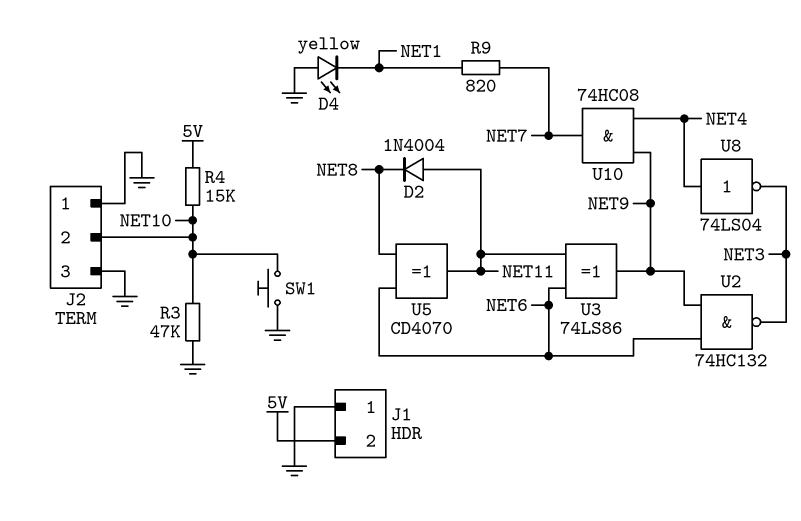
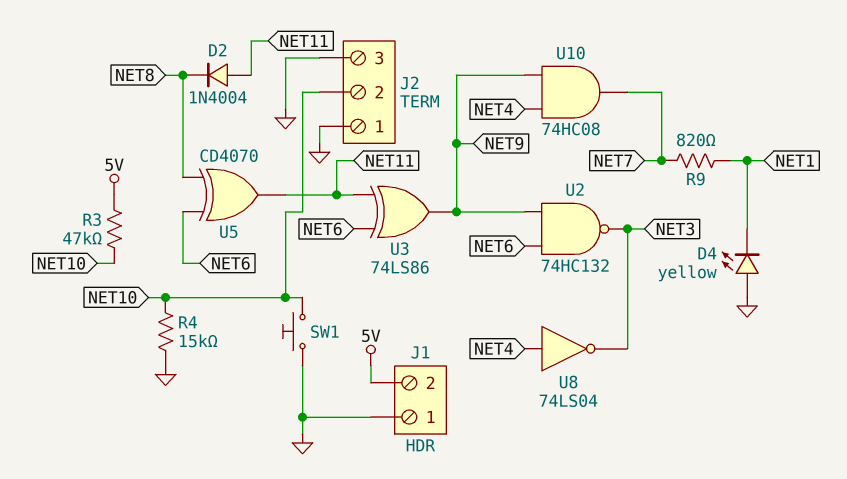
R3: 47k (GND, NET10) -> 47k (5V, NET10)
R4: 15k (5V, NET10) -> 15k (GND, NET10)

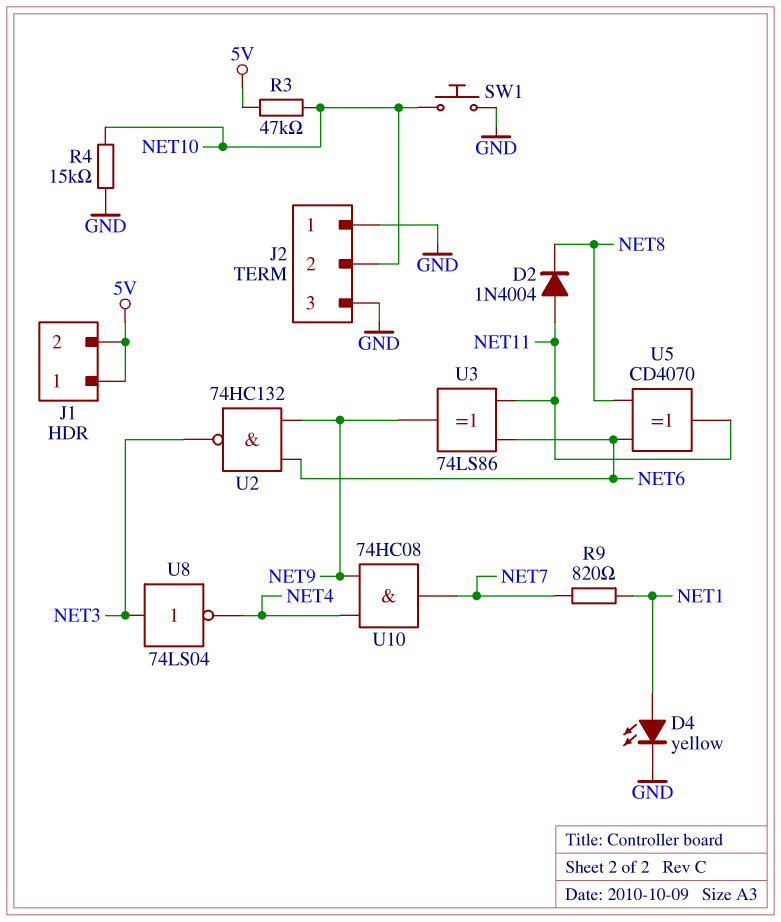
D4: LED yellow (A GND, K NET1) -> LED yellow (A NET1, K GND)
J1 pin 1: GND -> 5V
U8: NOT 74LS04 (in NET4, out NET3) -> NOT 74LS04 (in NET3, out NET4)

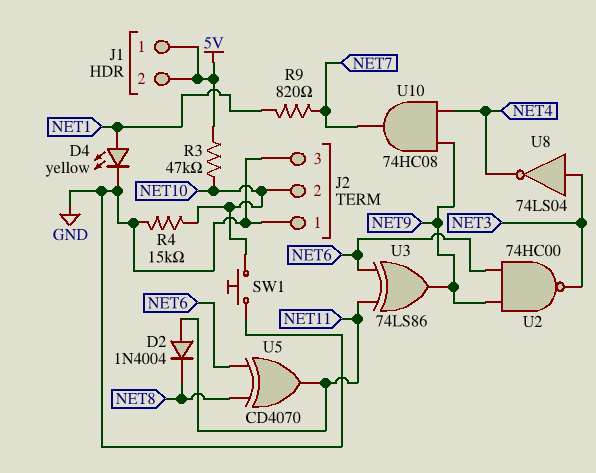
U2: NAND 74HC132 (in NET6, in NET9, out NET3) -> NAND 74HC00 (in NET6, in NET9, out NET3)

